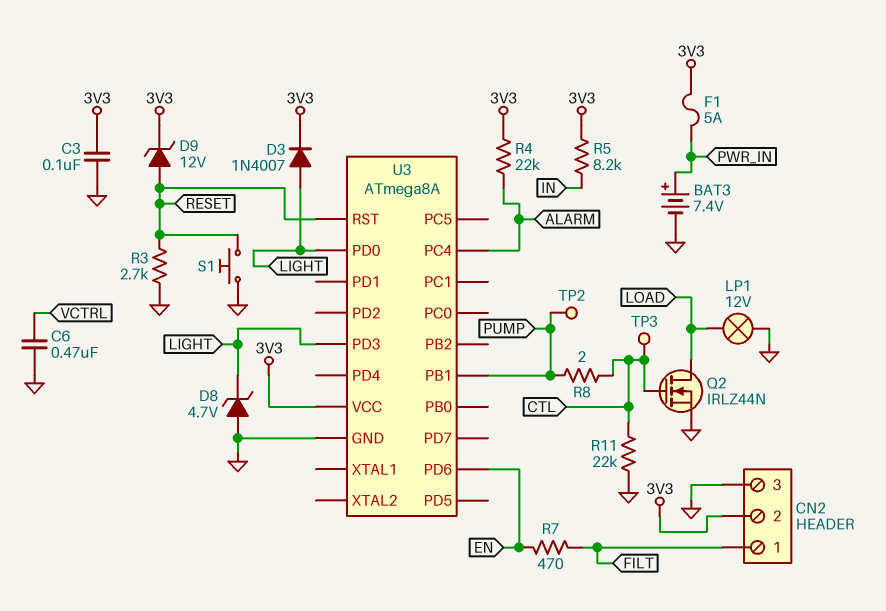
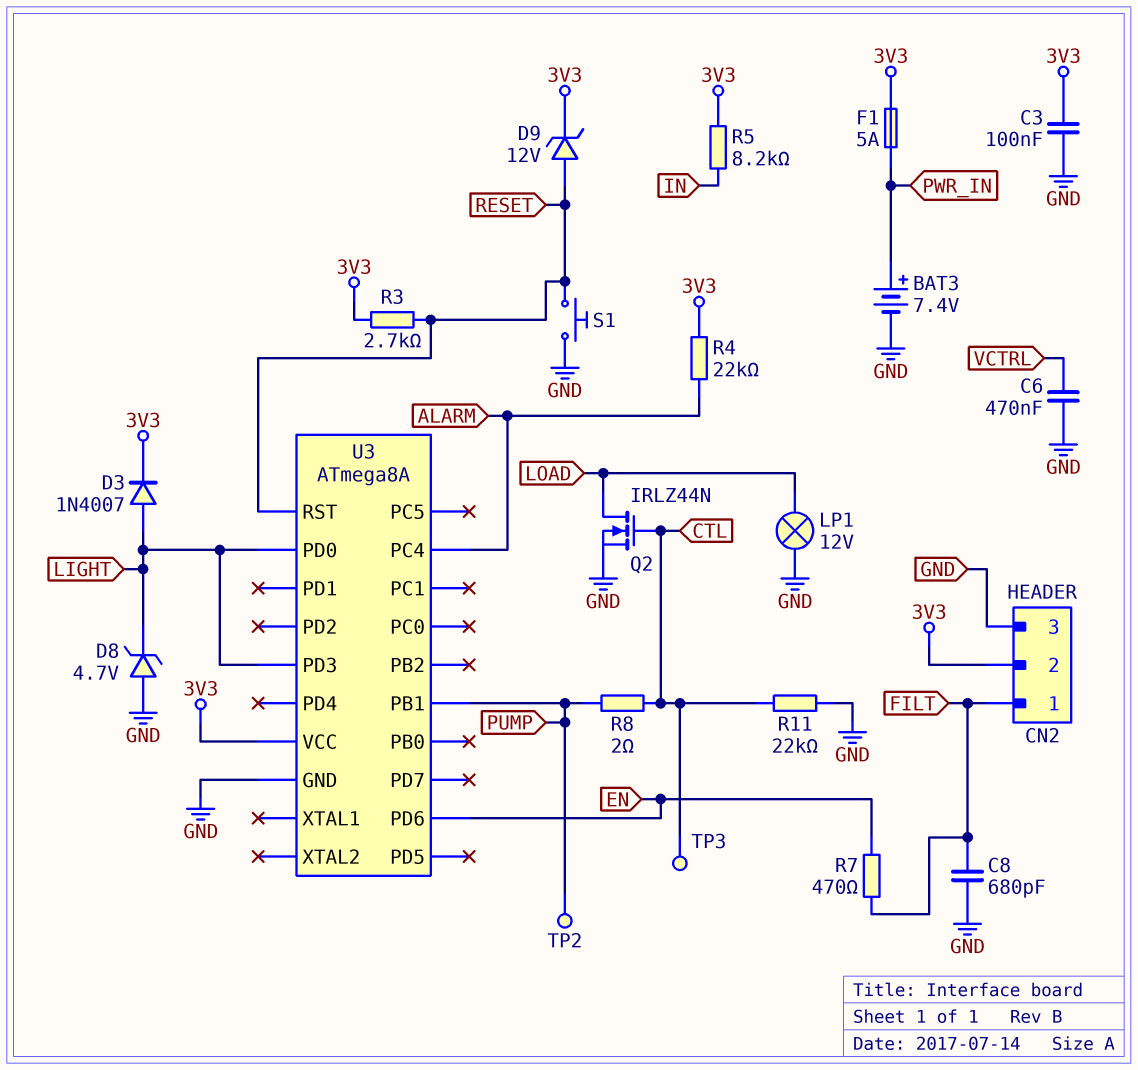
C8: none -> 680pF (FILT, GND)
R3: 2.7k (GND, RESET) -> 2.7k (3V3, RESET)

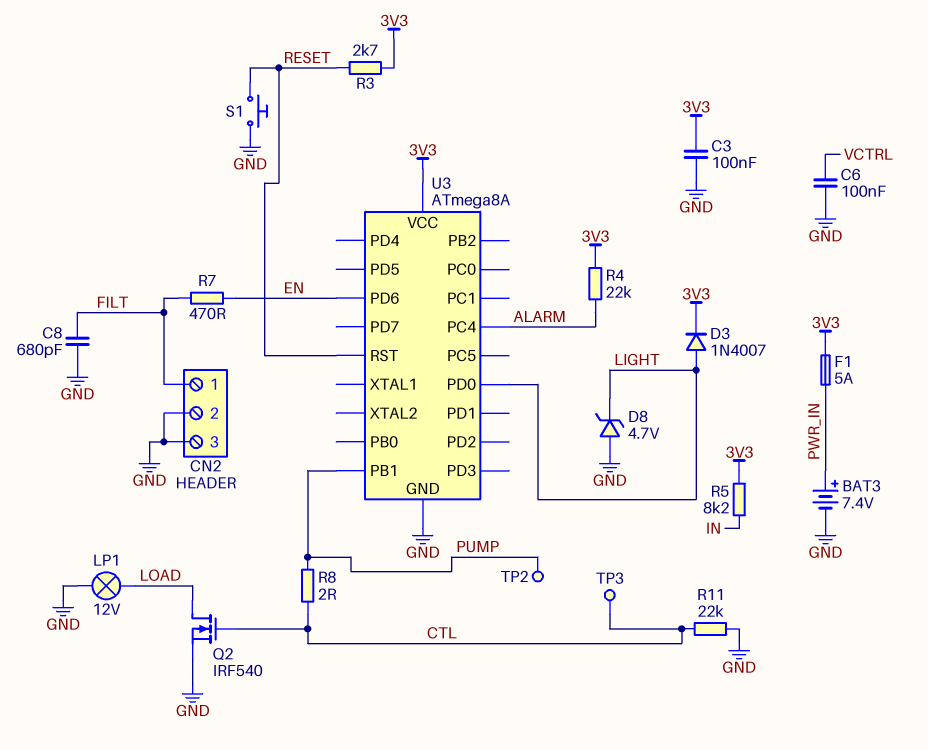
C6: 470nF (GND, VCTRL) -> 100nF (GND, VCTRL)
CN2 pin 2: 3V3 -> GND
D9: zener 12V (A RESET, K 3V3) -> none
Q2: NMOS IRLZ44N (G CTL, D LOAD, S GND) -> NMOS IRF540 (G CTL, D LOAD, S GND)
U3 pin PD3: LIGHT -> none

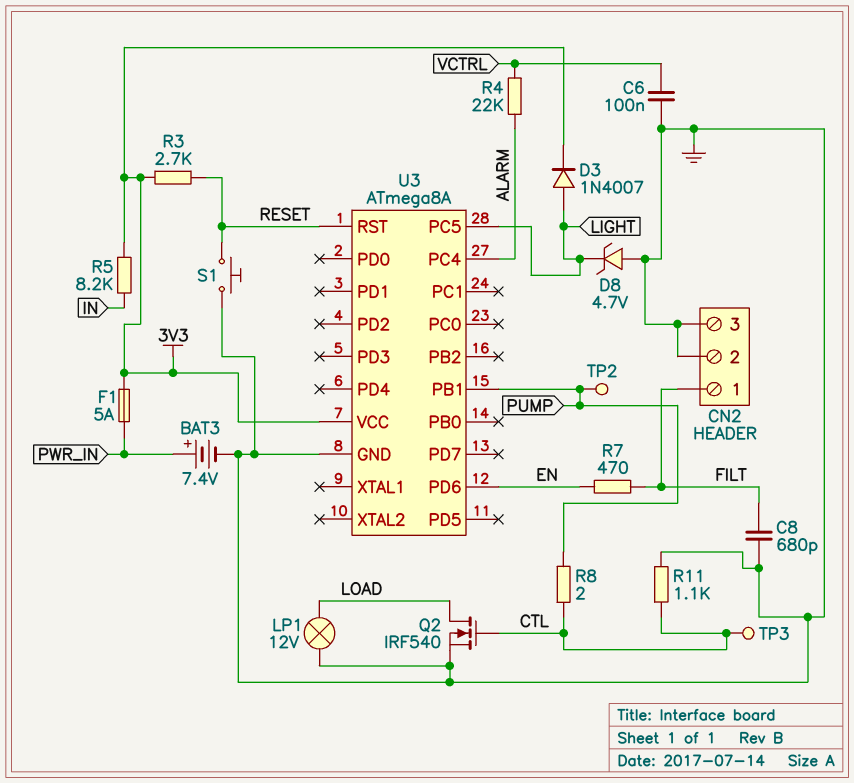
C3: 100nF (3V3, GND) -> none
R4: 22k (3V3, ALARM) -> 22k (ALARM, VCTRL)
R11: 22k (CTL, GND) -> 1.1k (CTL, GND)
U3 pin PC5: none -> LIGHT
U3 pin PD0: LIGHT -> none

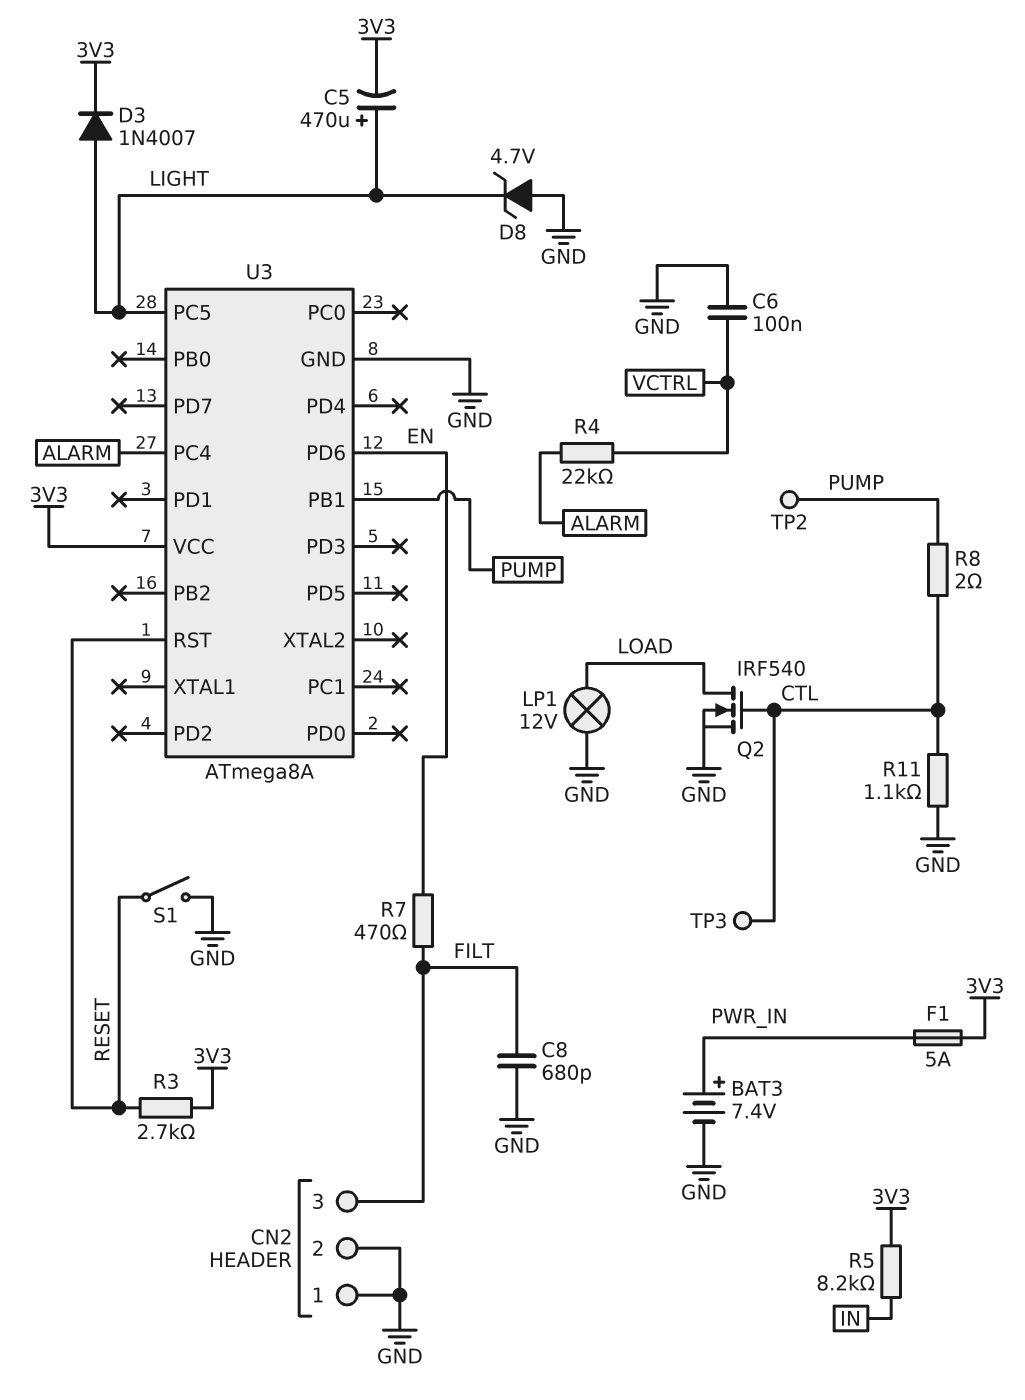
C5: none -> 470uF (plus LIGHT, minus 3V3)
CN2 pin 1: FILT -> GND
CN2 pin 3: GND -> FILT
S1: button (GND, RESET) -> switch (GND, RESET)

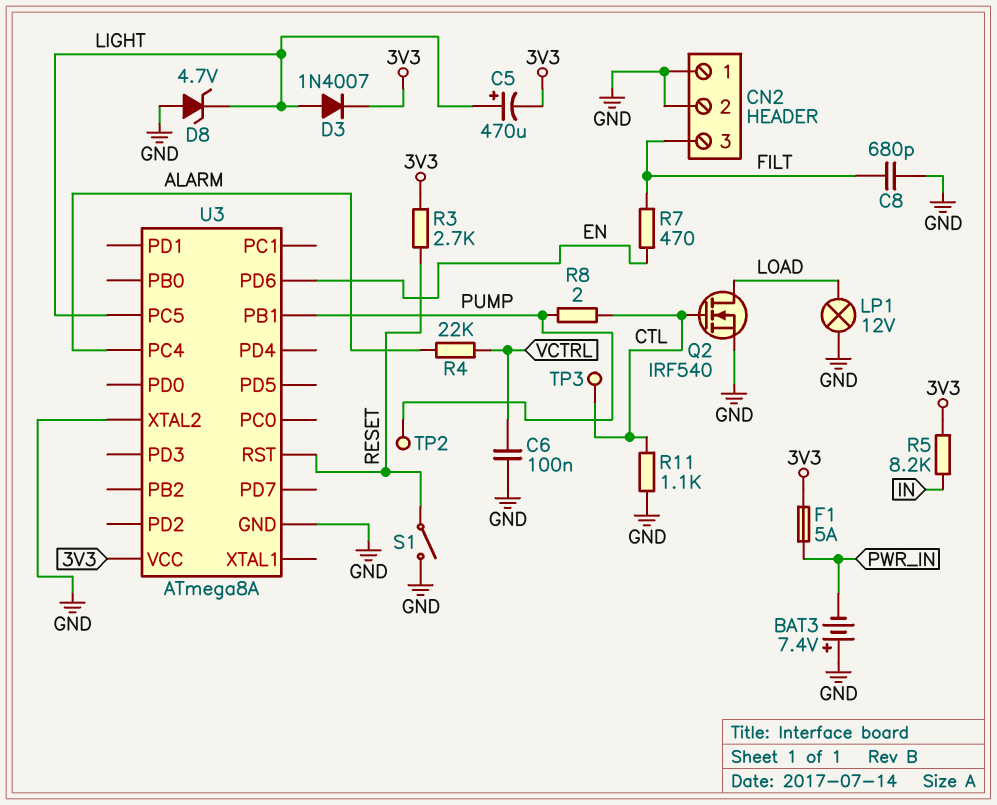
BAT3: 7.4V (plus PWR_IN, minus GND) -> 7.4V (plus GND, minus PWR_IN)
U3 pin XTAL2: none -> GND

